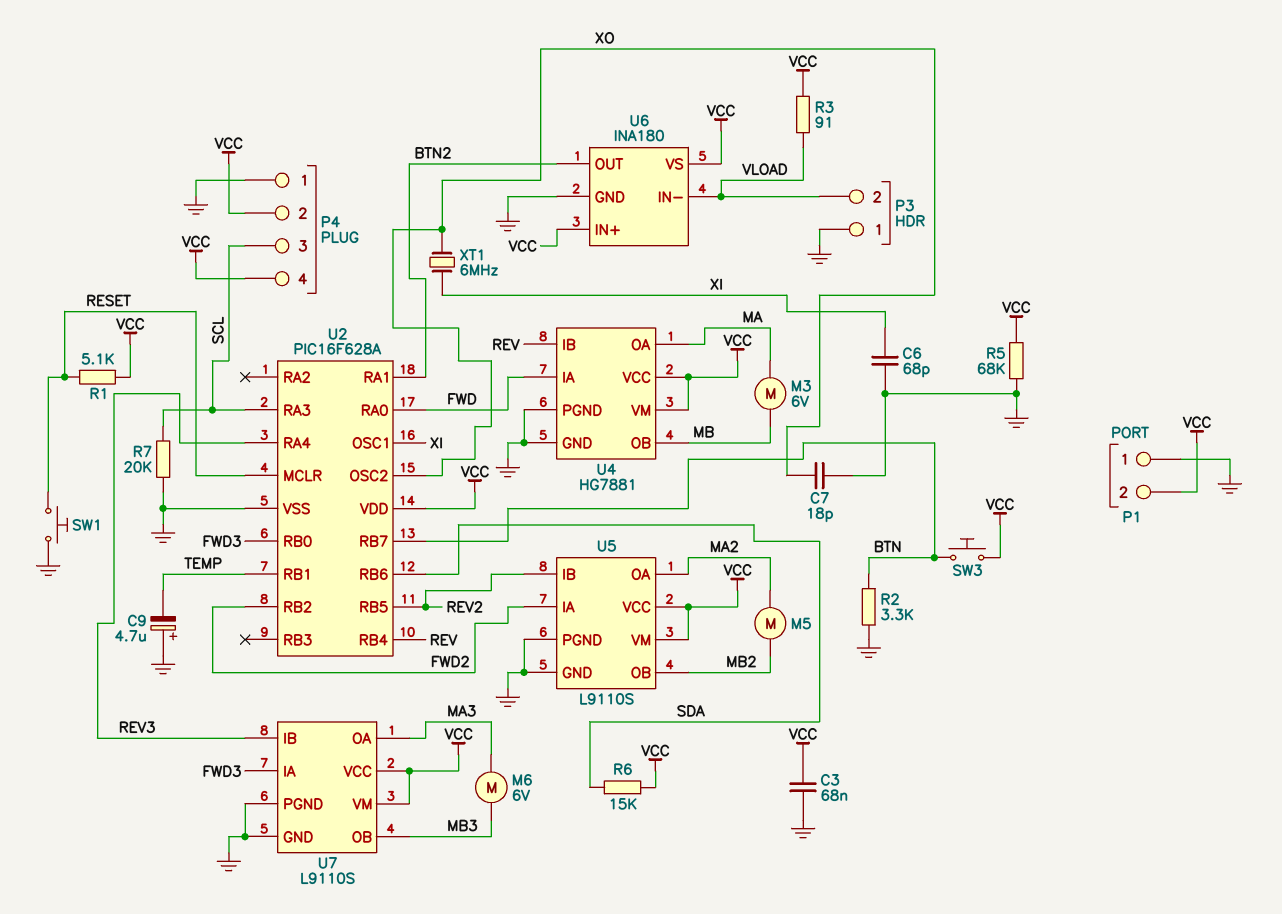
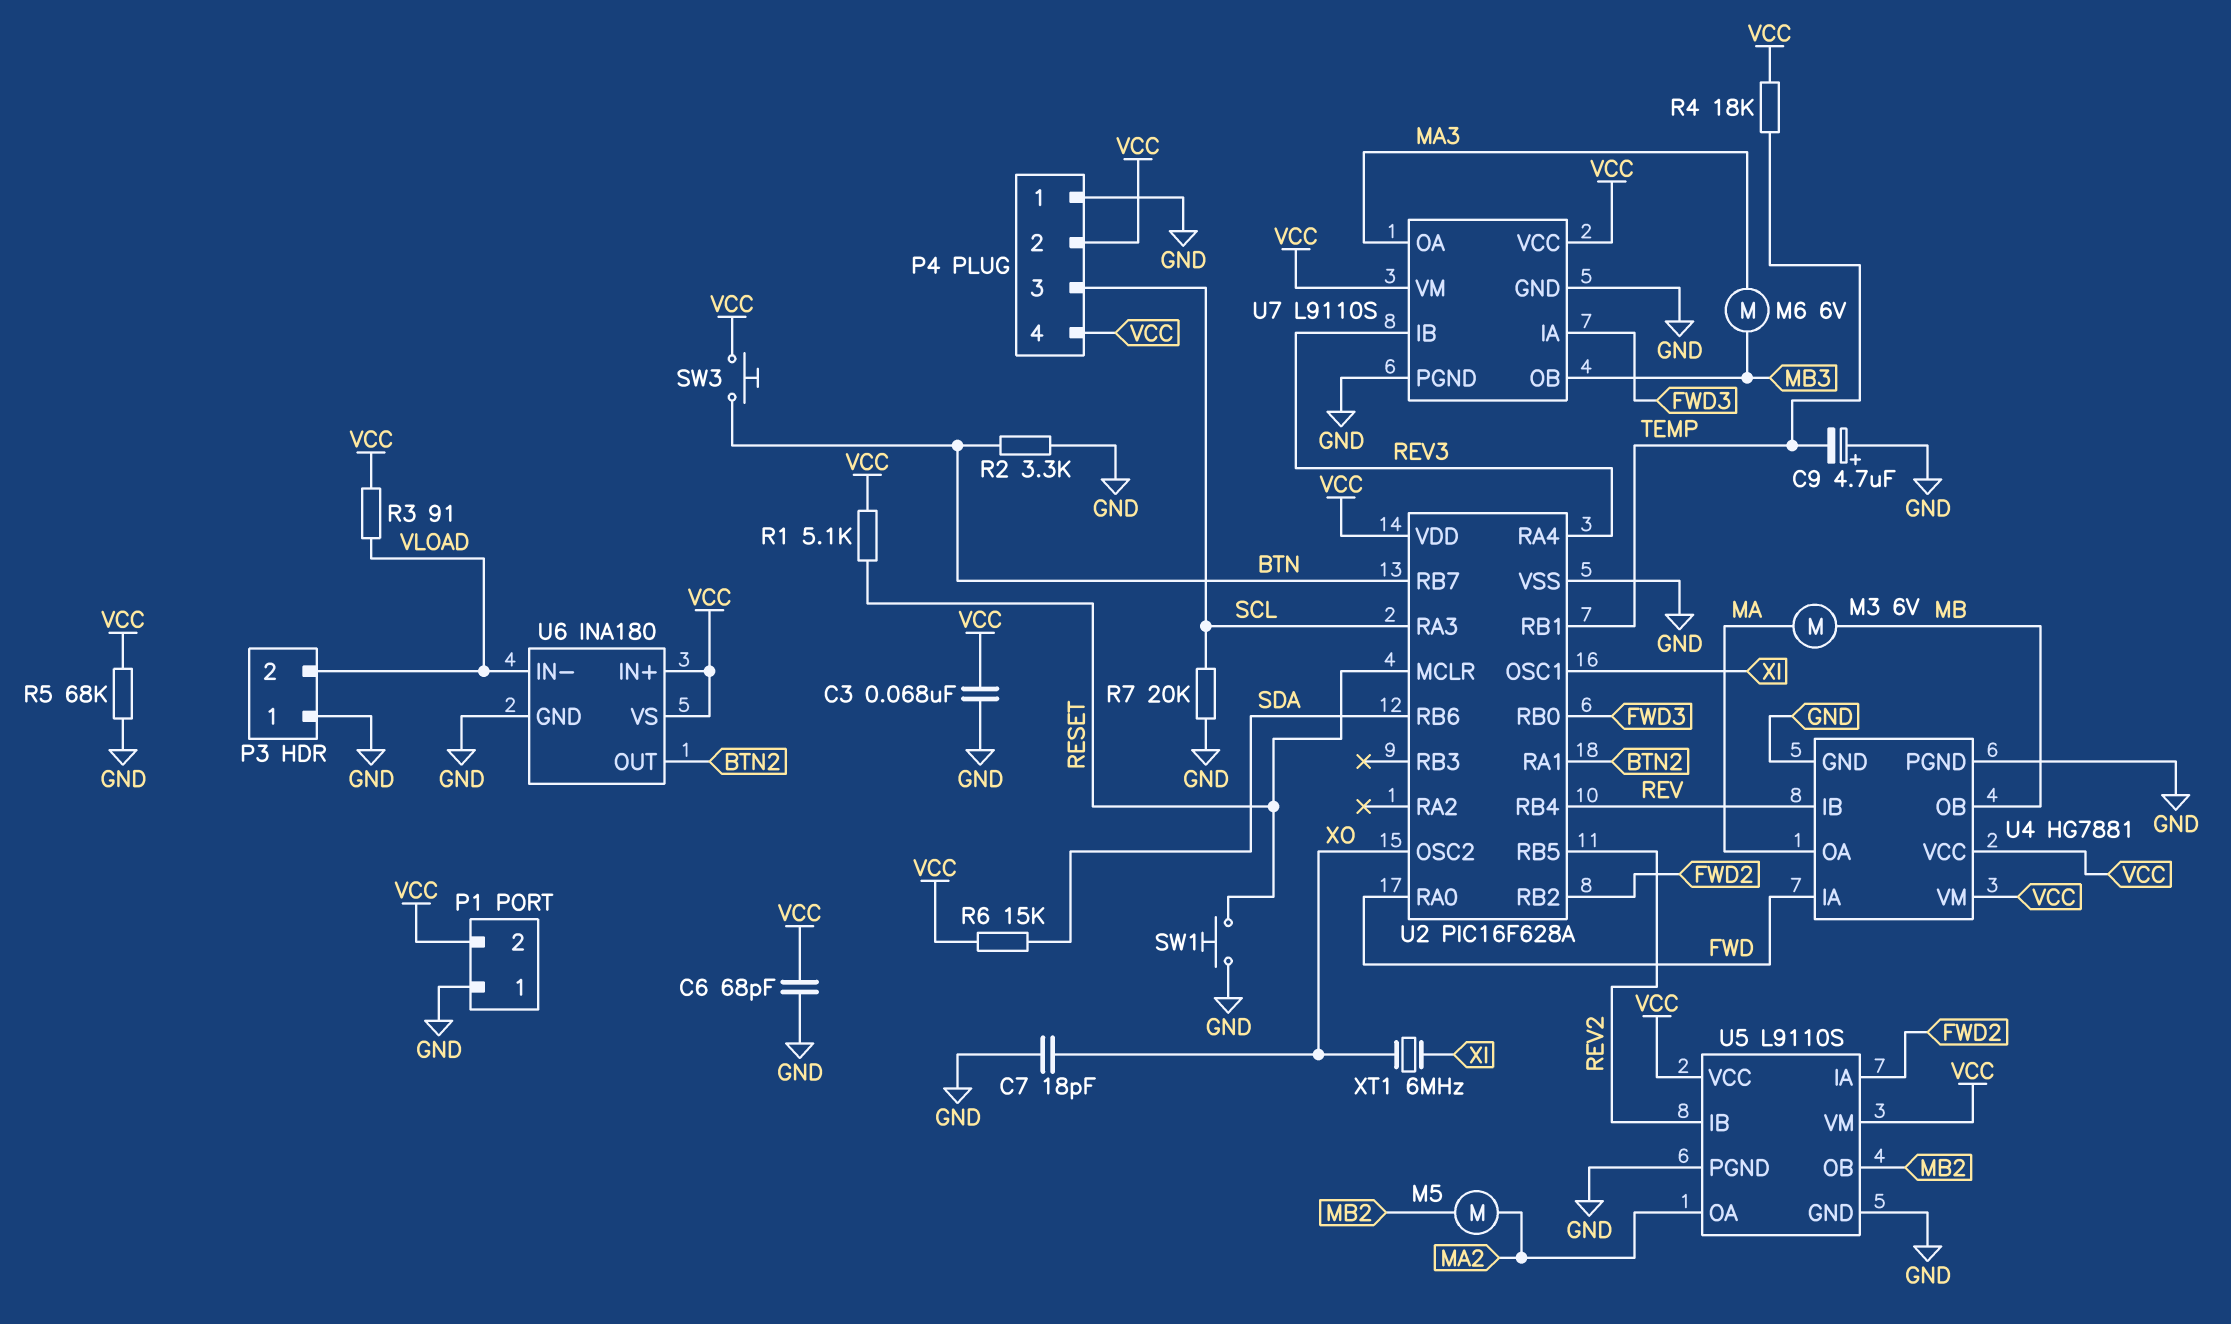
C6: 68pF (GND, XI) -> 68pF (GND, VCC)
R4: none -> 18k (TEMP, VCC)

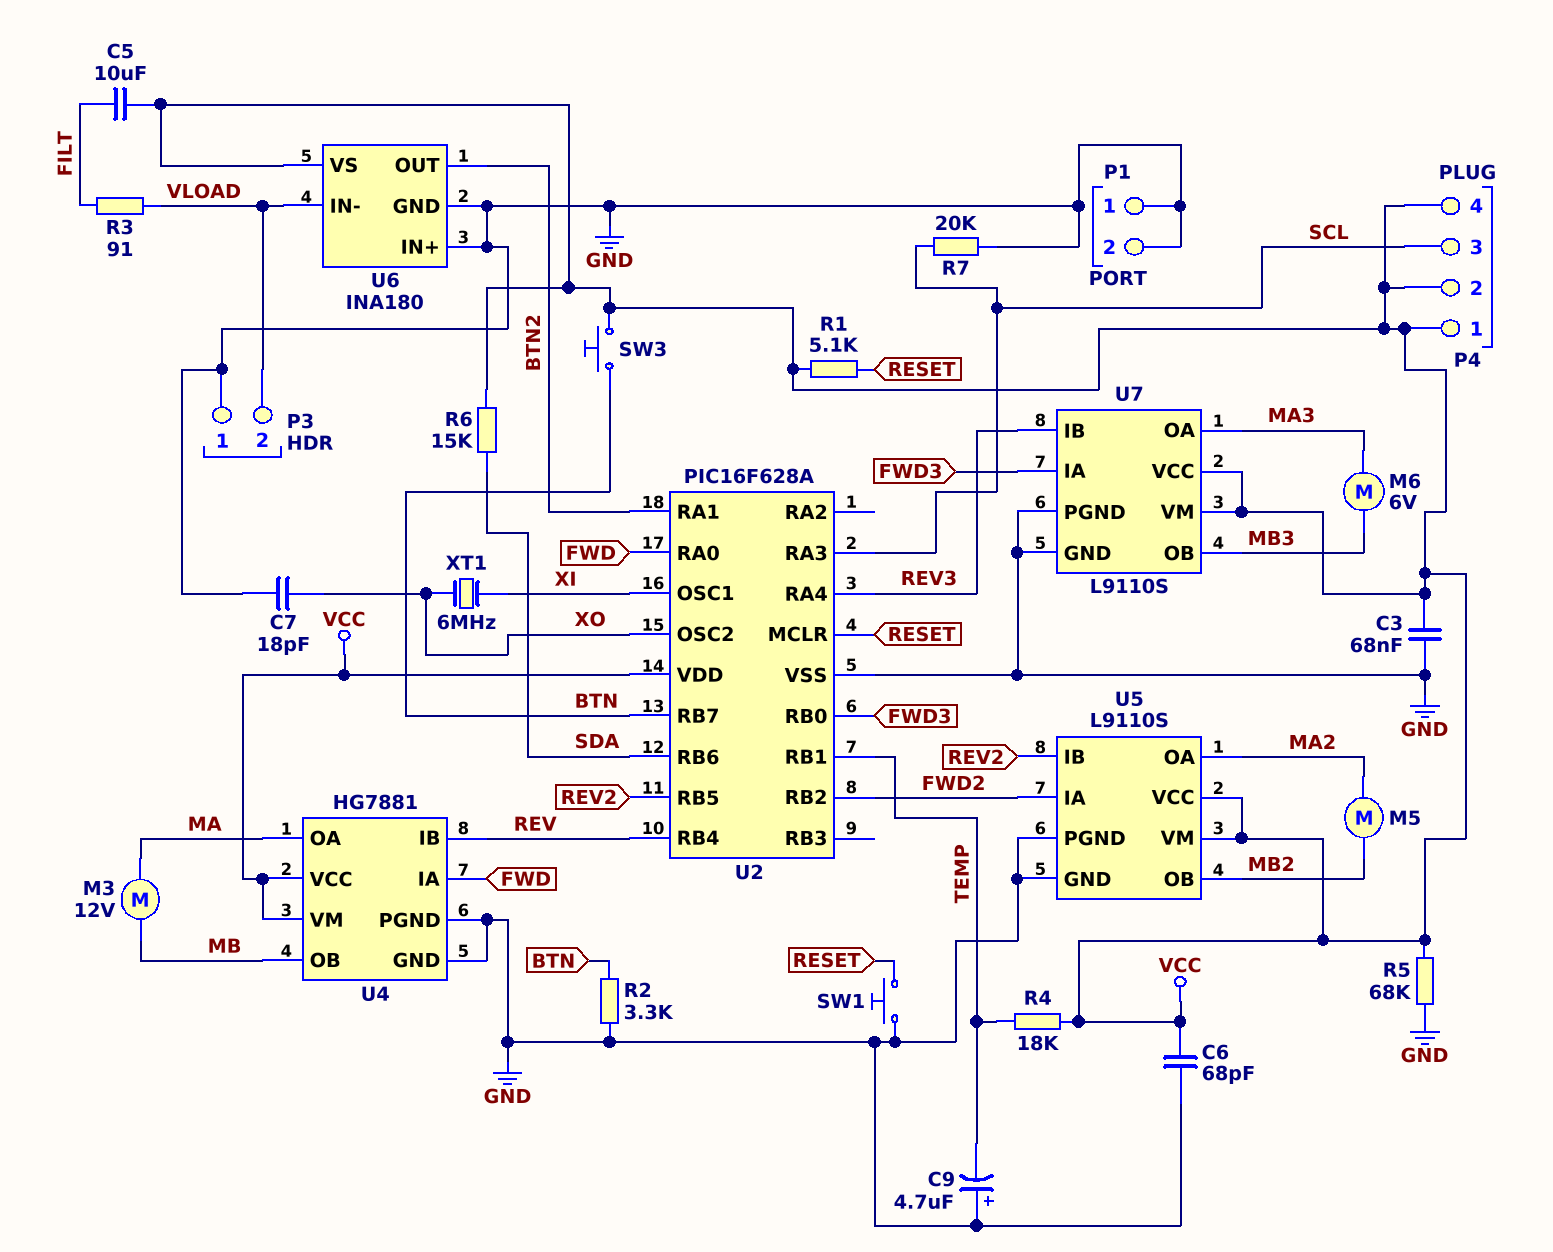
C5: none -> 10uF (FILT, VCC)
M3: motor 6V (MA, MB) -> motor 12V (MA, MB)
P1 pin 2: VCC -> GND
P4 pin 1: GND -> VCC
R3: 91 (VCC, VLOAD) -> 91 (FILT, VLOAD)
U6 pin IN+: VCC -> GND

